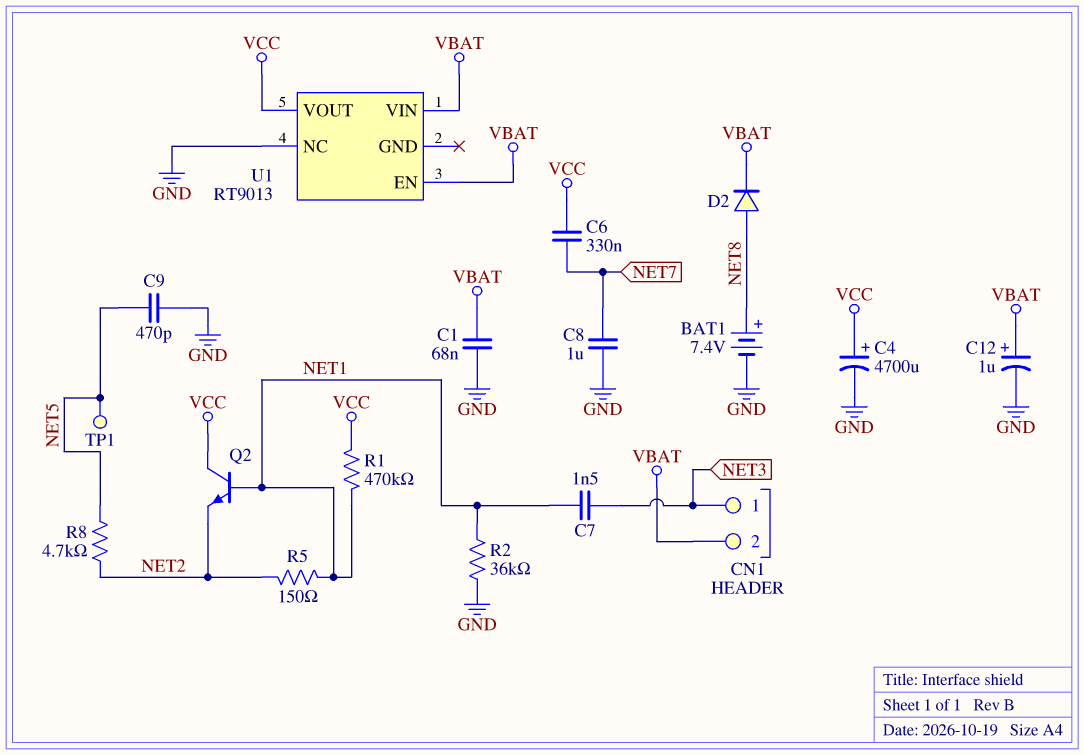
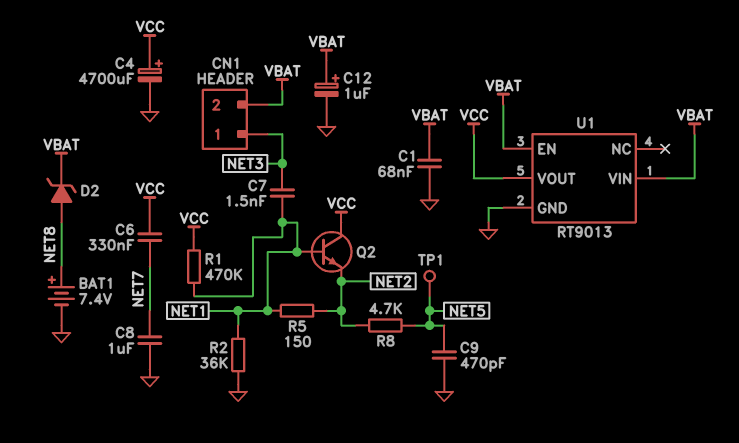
D2: diode (A NET8, K VBAT) -> zener (A NET8, K VBAT)
U1 pin GND: none -> GND
U1 pin NC: GND -> none

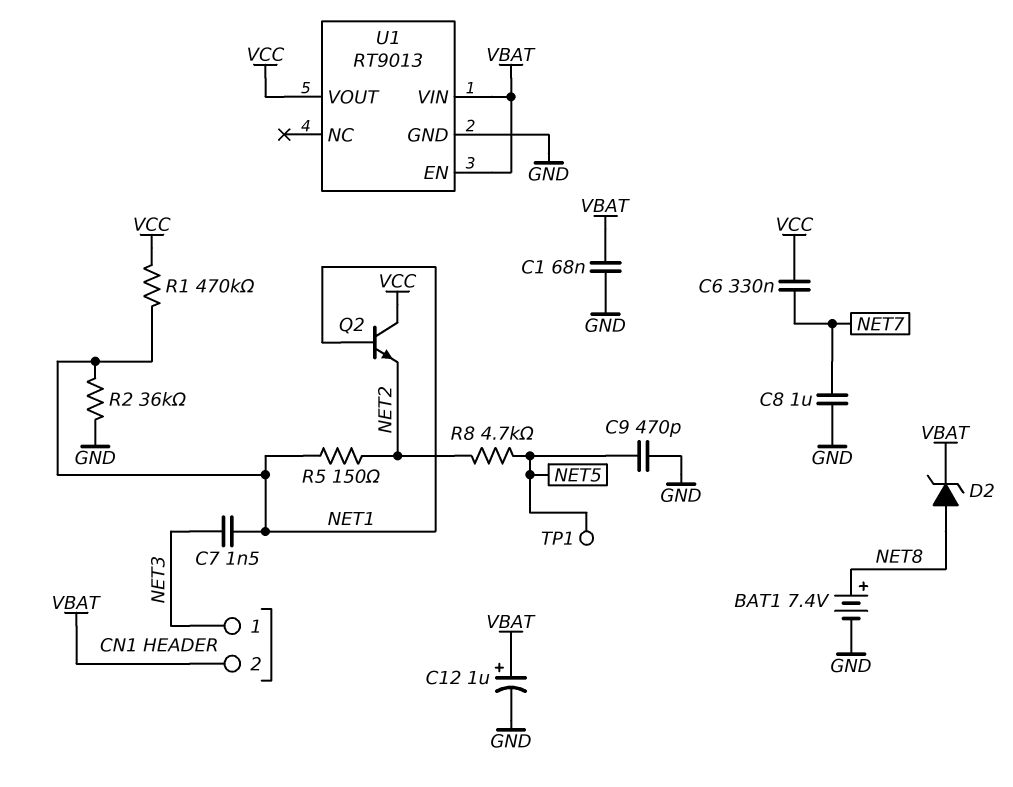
C4: 4700uF (plus VCC, minus GND) -> none

